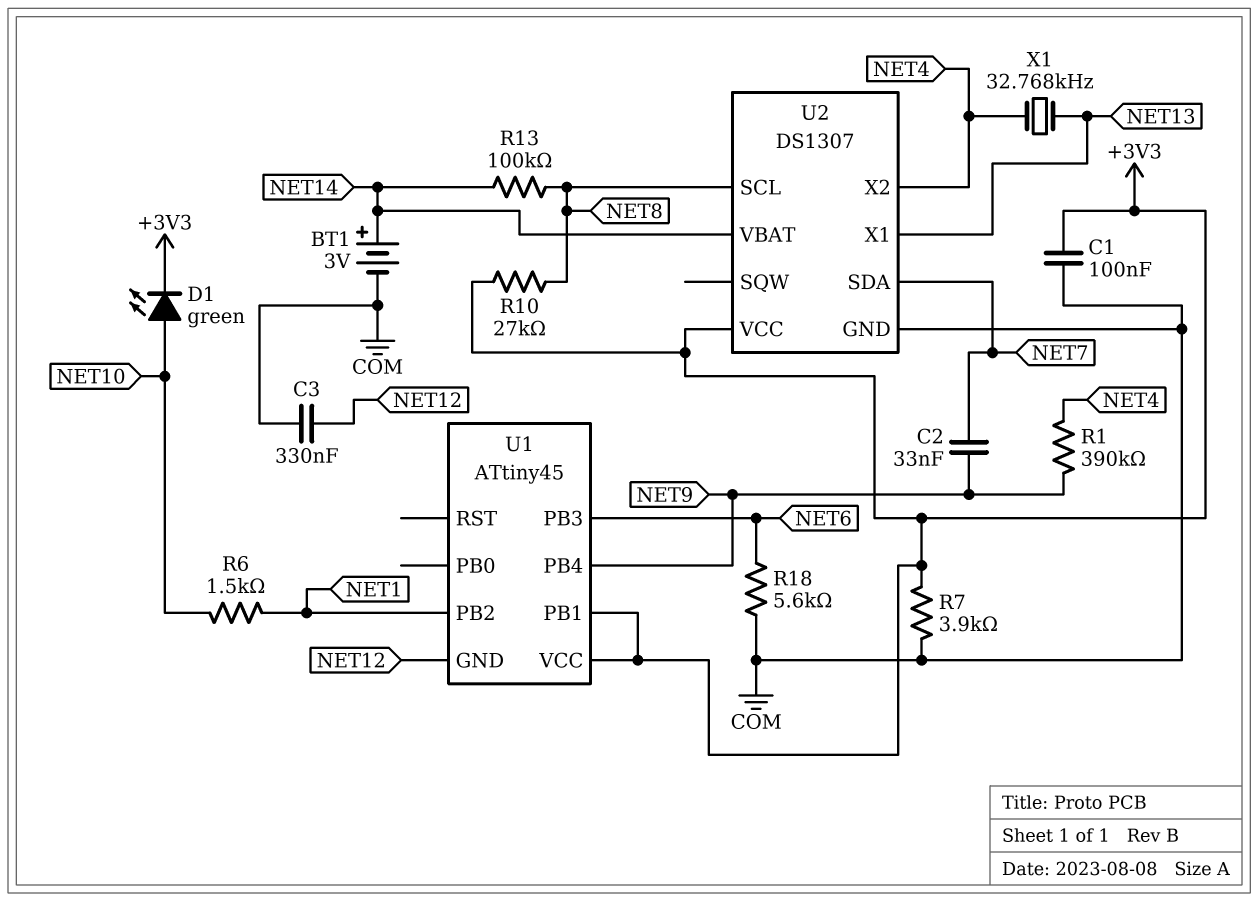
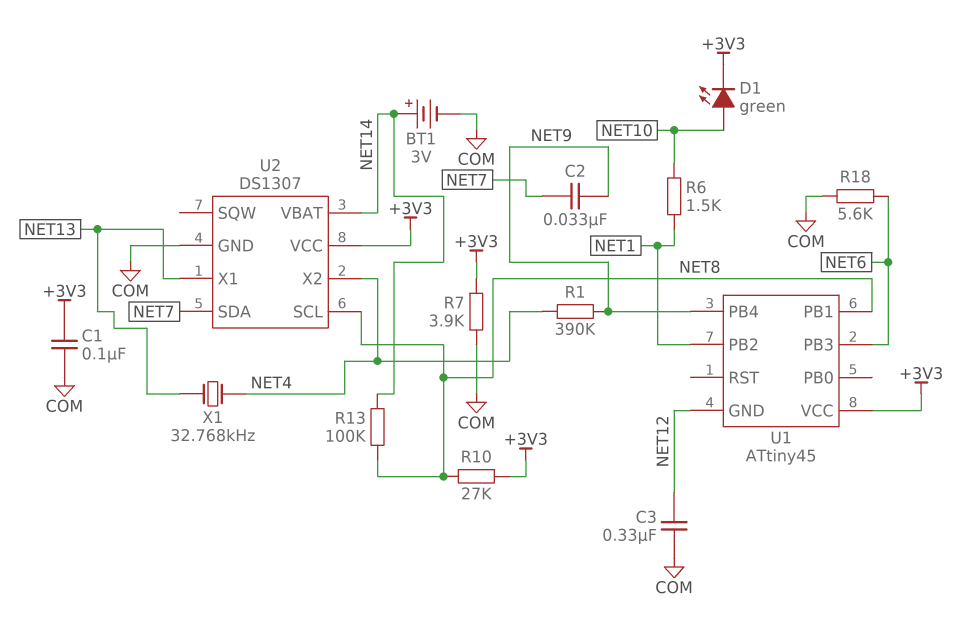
U1 pin PB1: +3V3 -> NET8

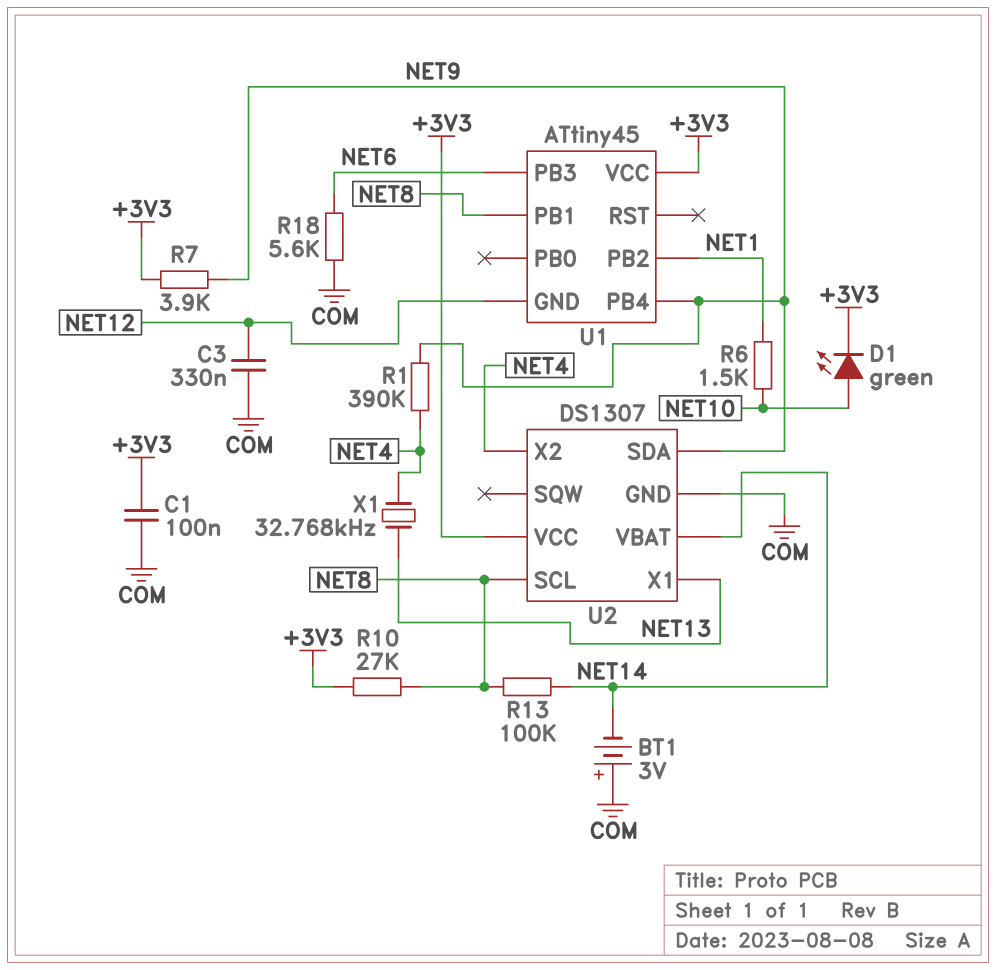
BT1: 3V (plus NET14, minus COM) -> 3V (plus COM, minus NET14)
C2: 33nF (NET7, NET9) -> none
R7: 3.9k (+3V3, COM) -> 3.9k (+3V3, NET9)
U2 pin SDA: NET7 -> NET9

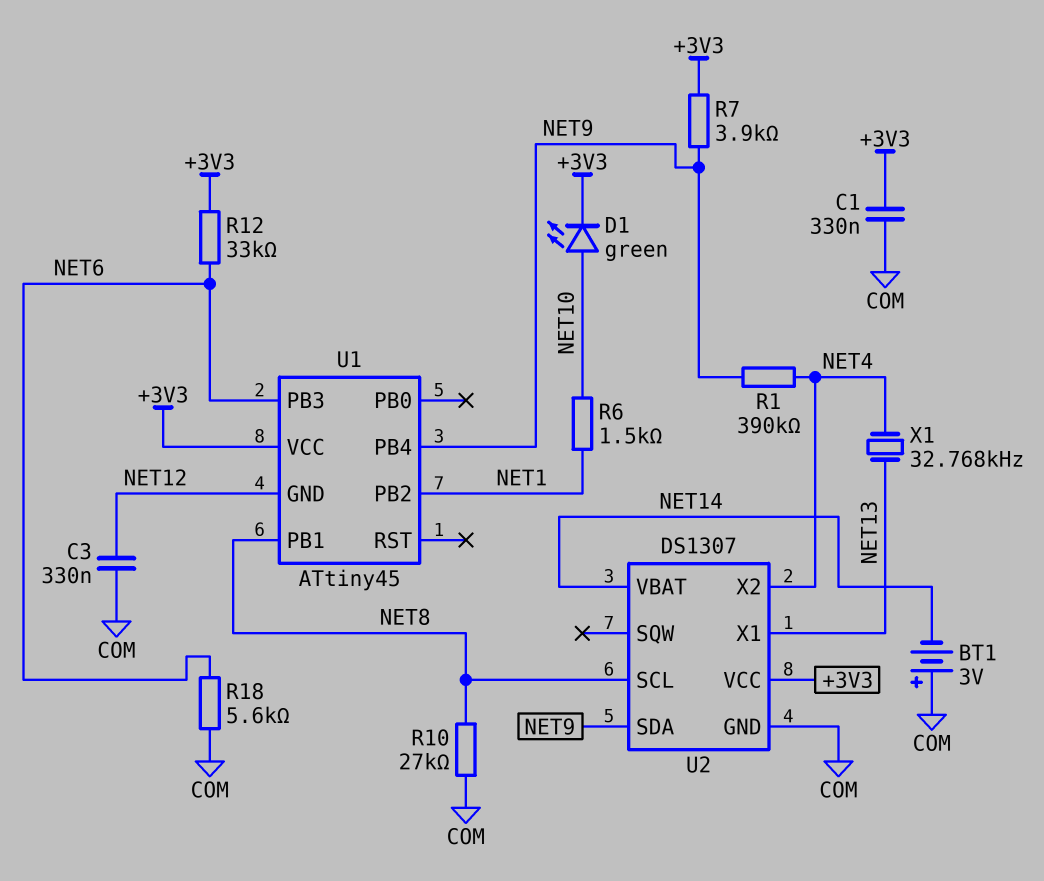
C1: 100nF (+3V3, COM) -> 330nF (+3V3, COM)
R10: 27k (+3V3, NET8) -> 27k (COM, NET8)
R12: none -> 33k (+3V3, NET6)
R13: 100k (NET8, NET14) -> none

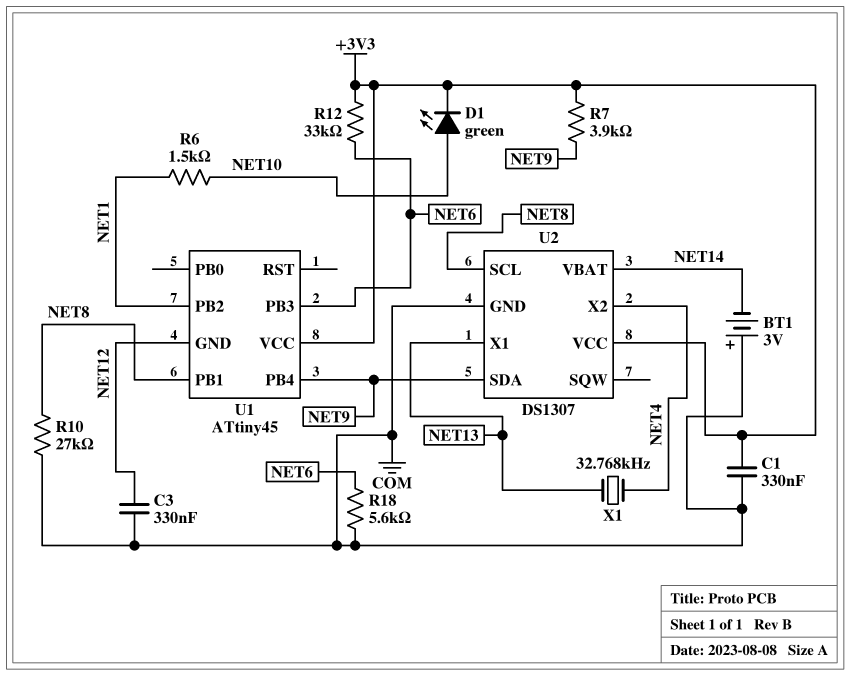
R1: 390k (NET4, NET9) -> none

